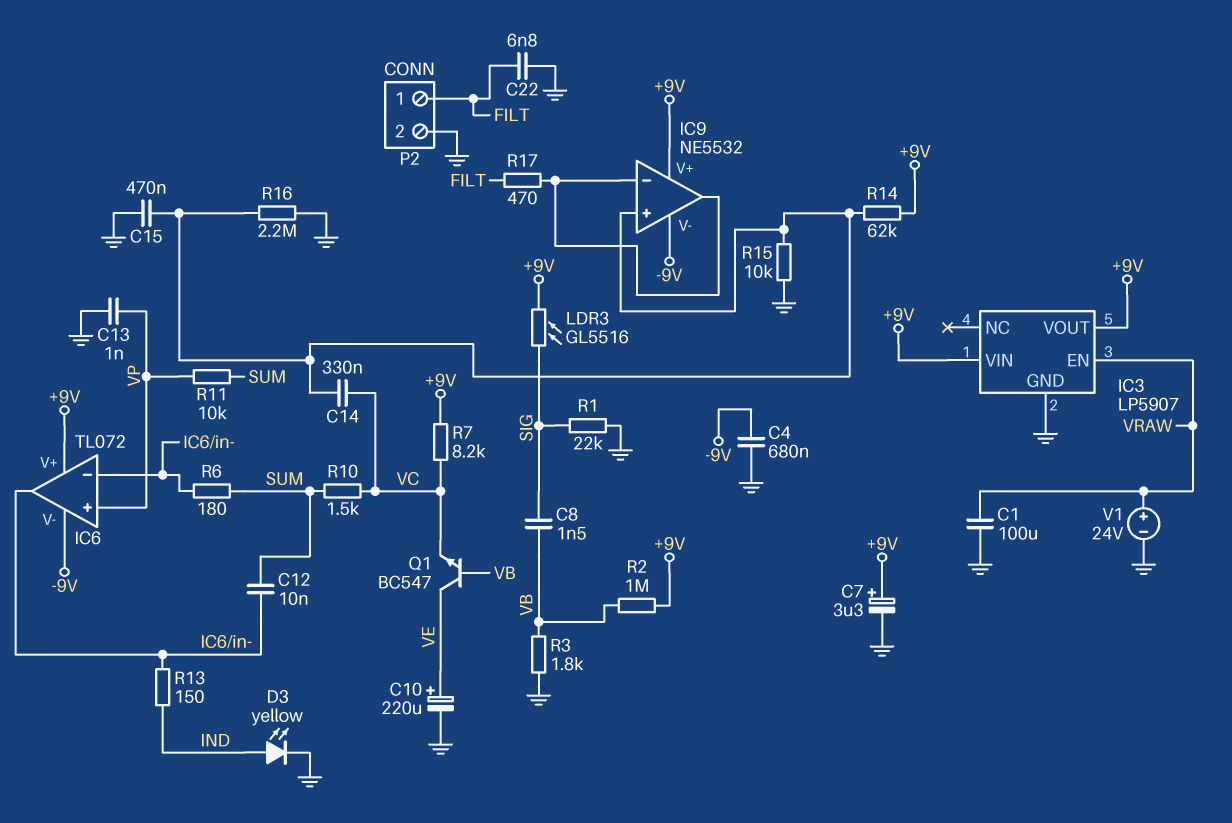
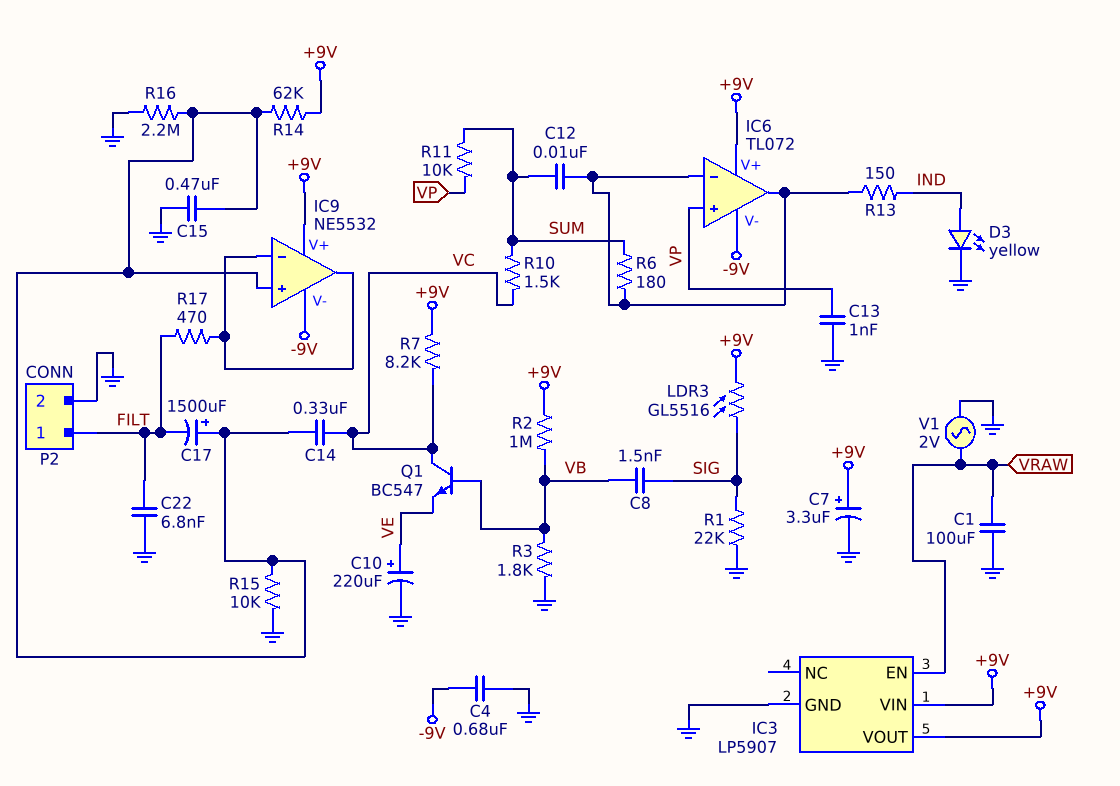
C17: none -> 1500uF (plus IC9/in+, minus FILT)
Q1: NPN BC547 (B VB, C VE, E VC) -> NPN BC547 (B VB, C VC, E VE)
V1: 24V (plus VRAW, minus GND) -> AC 2V (GND, VRAW)

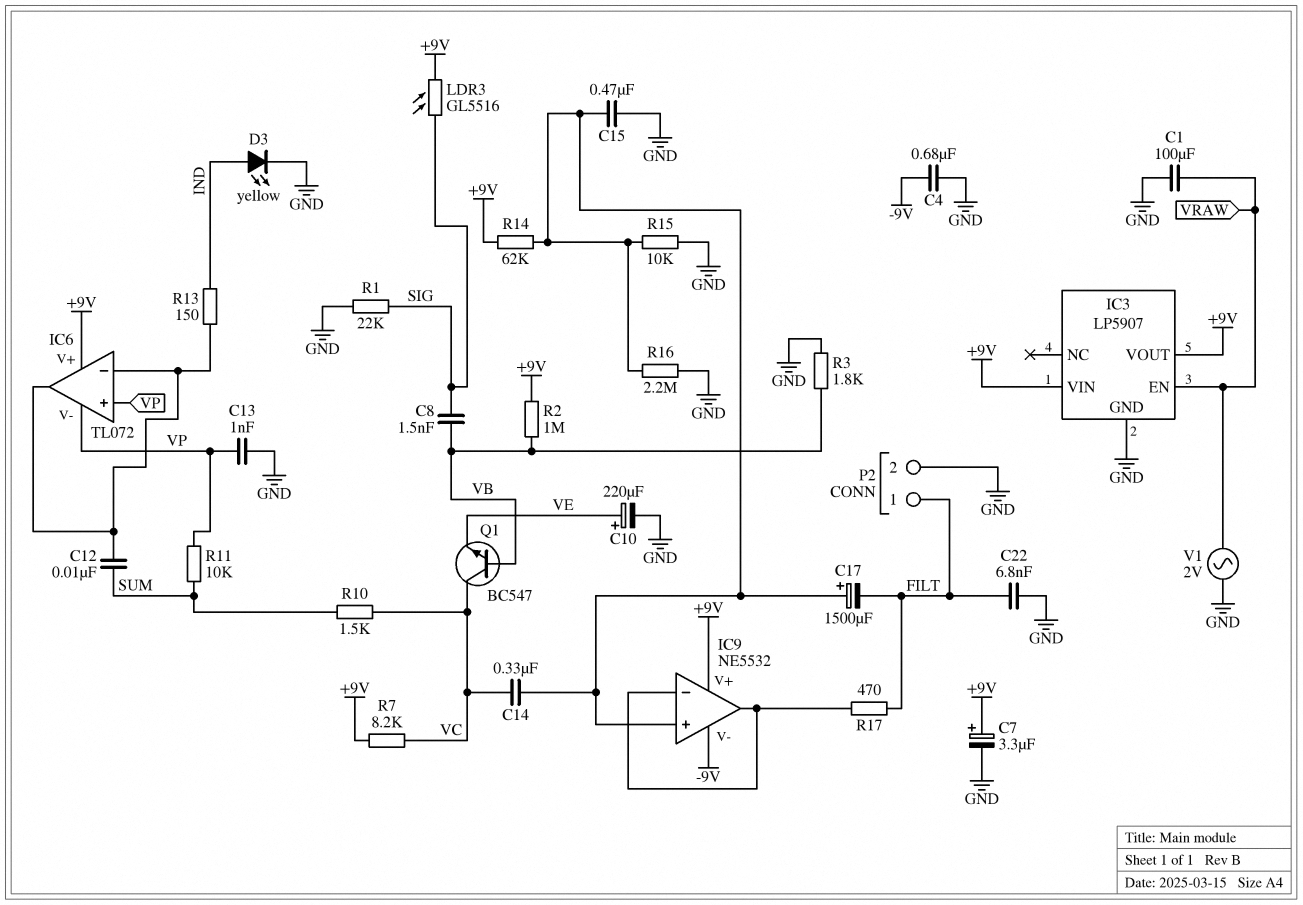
IC6 pin V-: -9V -> VP
R6: 180 (IC6/in-, SUM) -> none

